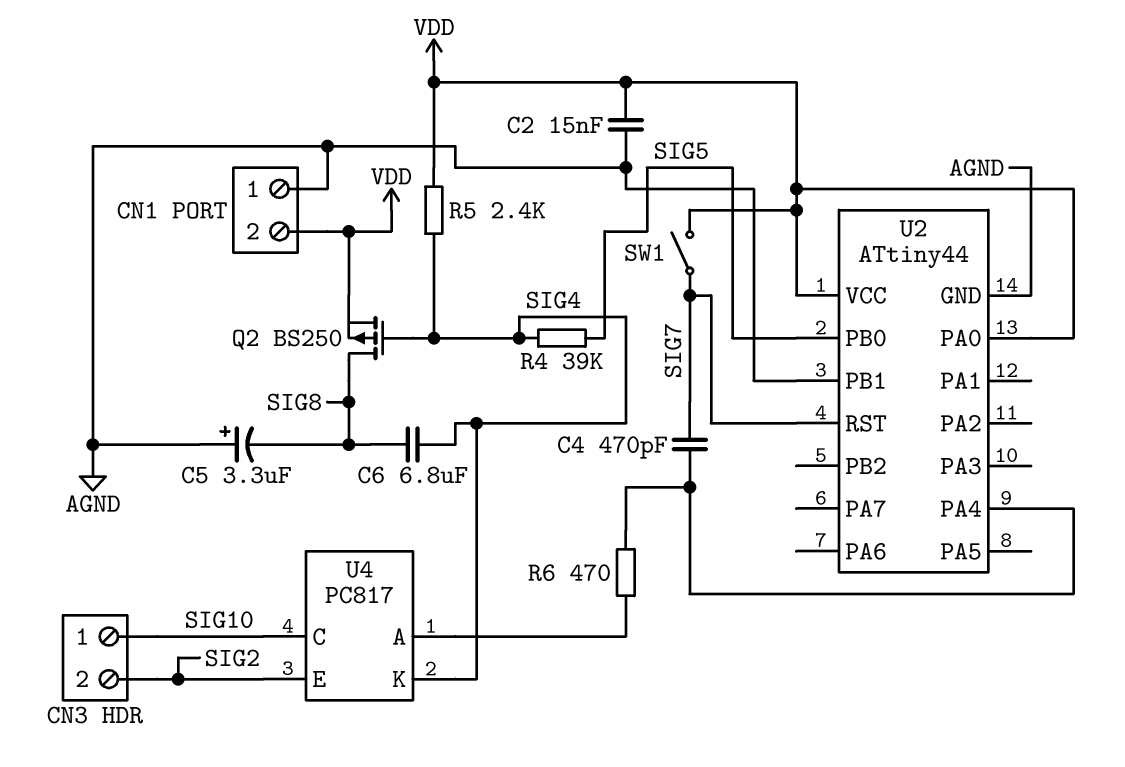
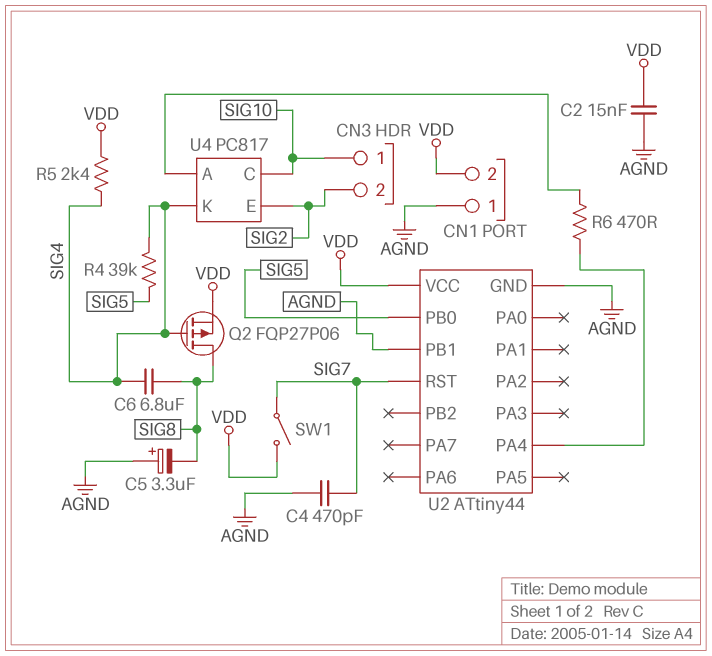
C4: 470pF (SIG7, U2/PA4) -> 470pF (AGND, SIG7)
Q2: PMOS BS250 (G SIG4, D SIG8, S VDD) -> PMOS FQP27P06 (G SIG4, D SIG8, S VDD)
U2 pin PA0: VDD -> none

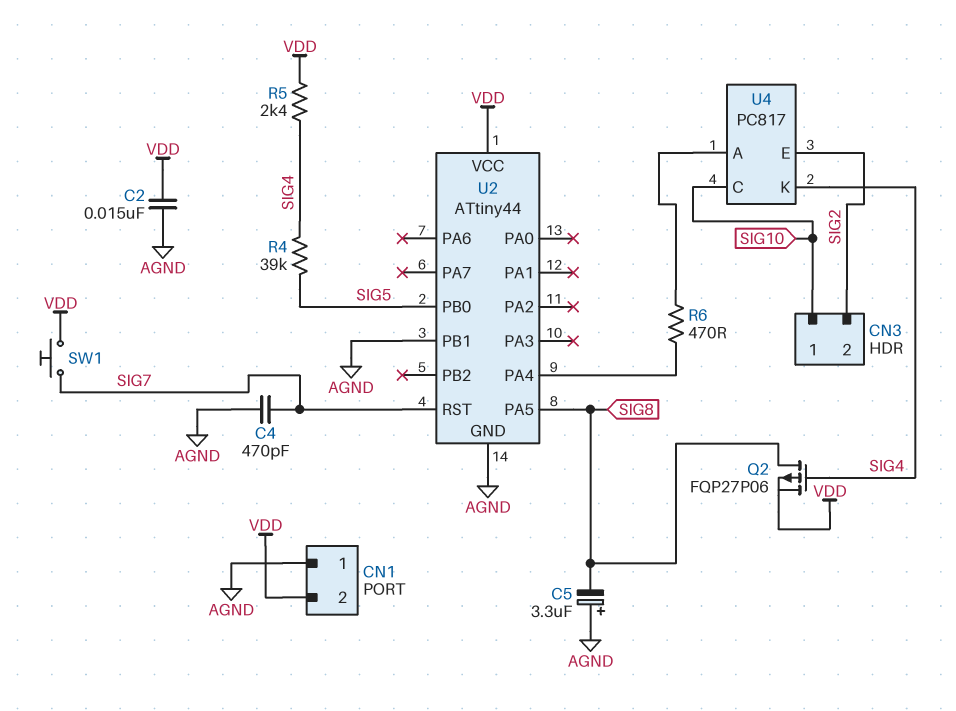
C6: 6.8uF (SIG4, SIG8) -> none
SW1: switch (SIG7, VDD) -> button (SIG7, VDD)
U2 pin PA5: none -> SIG8

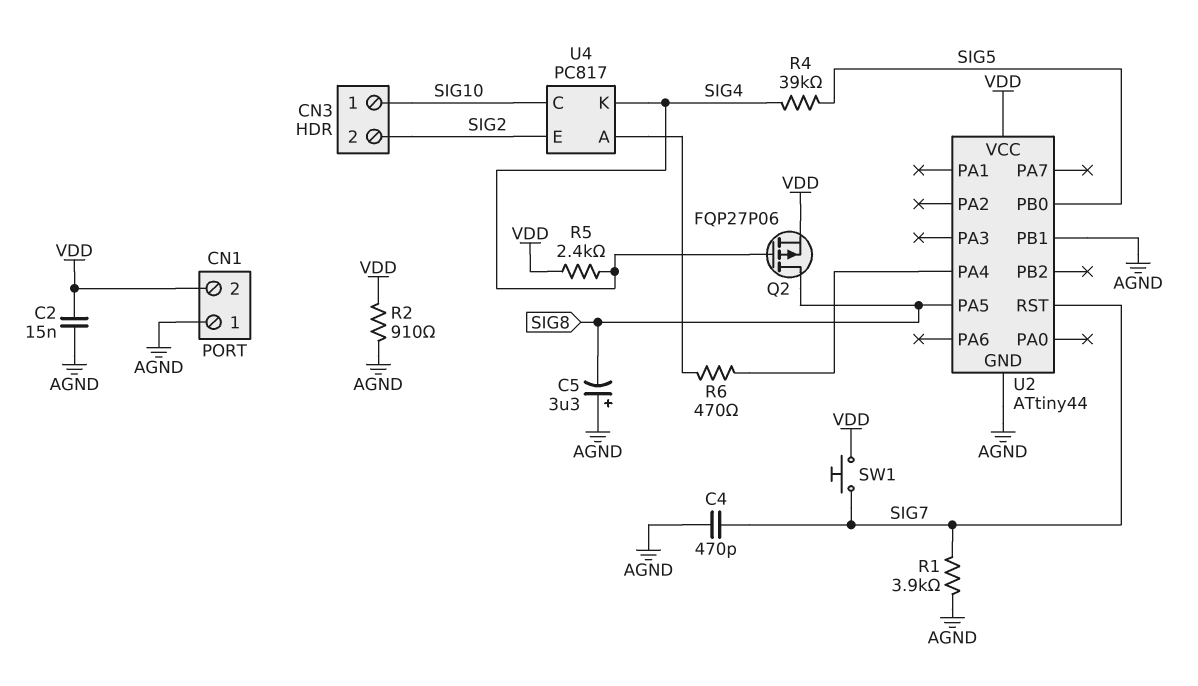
R1: none -> 3.9k (AGND, SIG7)
R2: none -> 910 (AGND, VDD)

